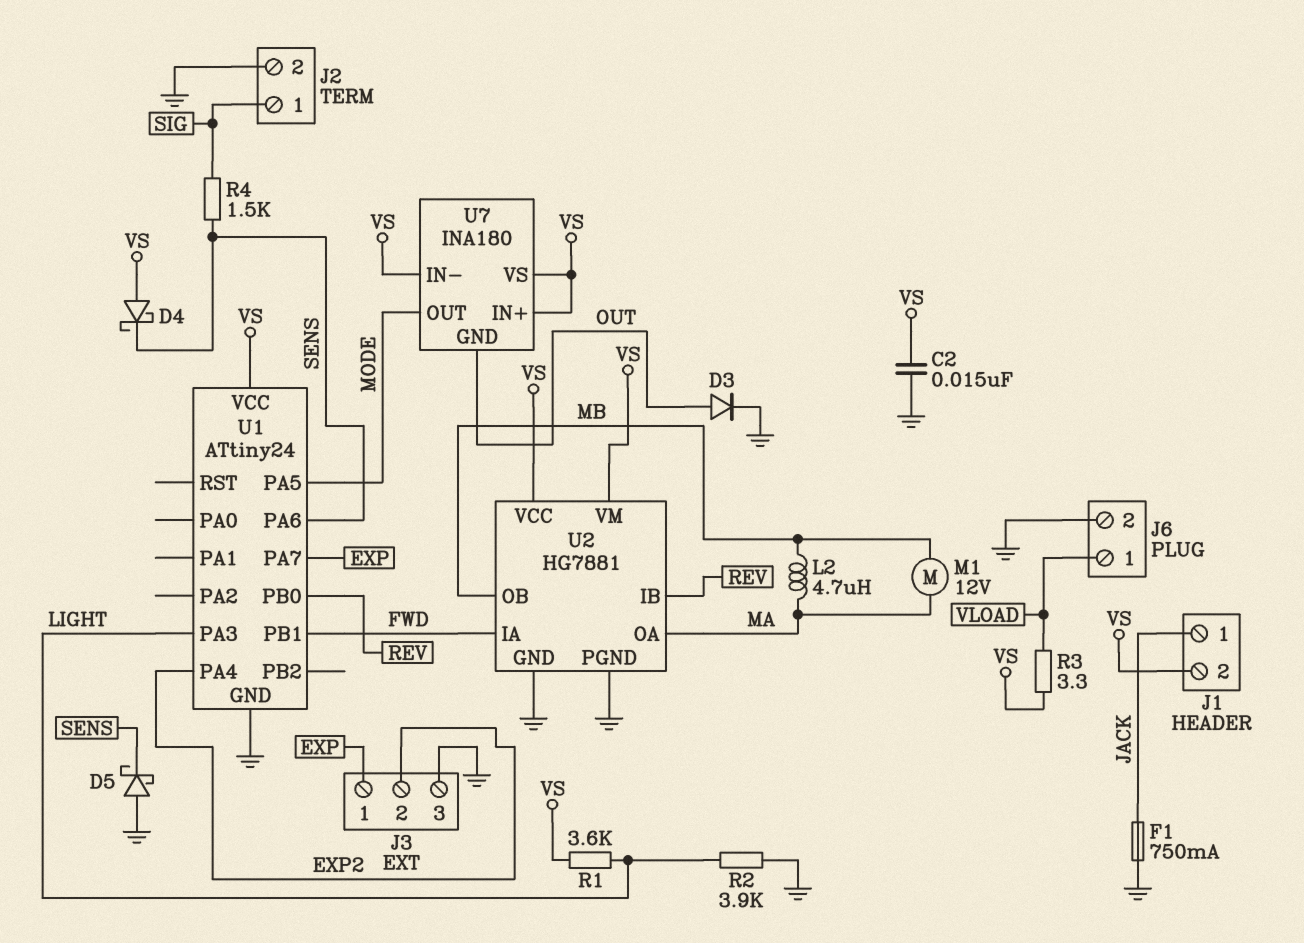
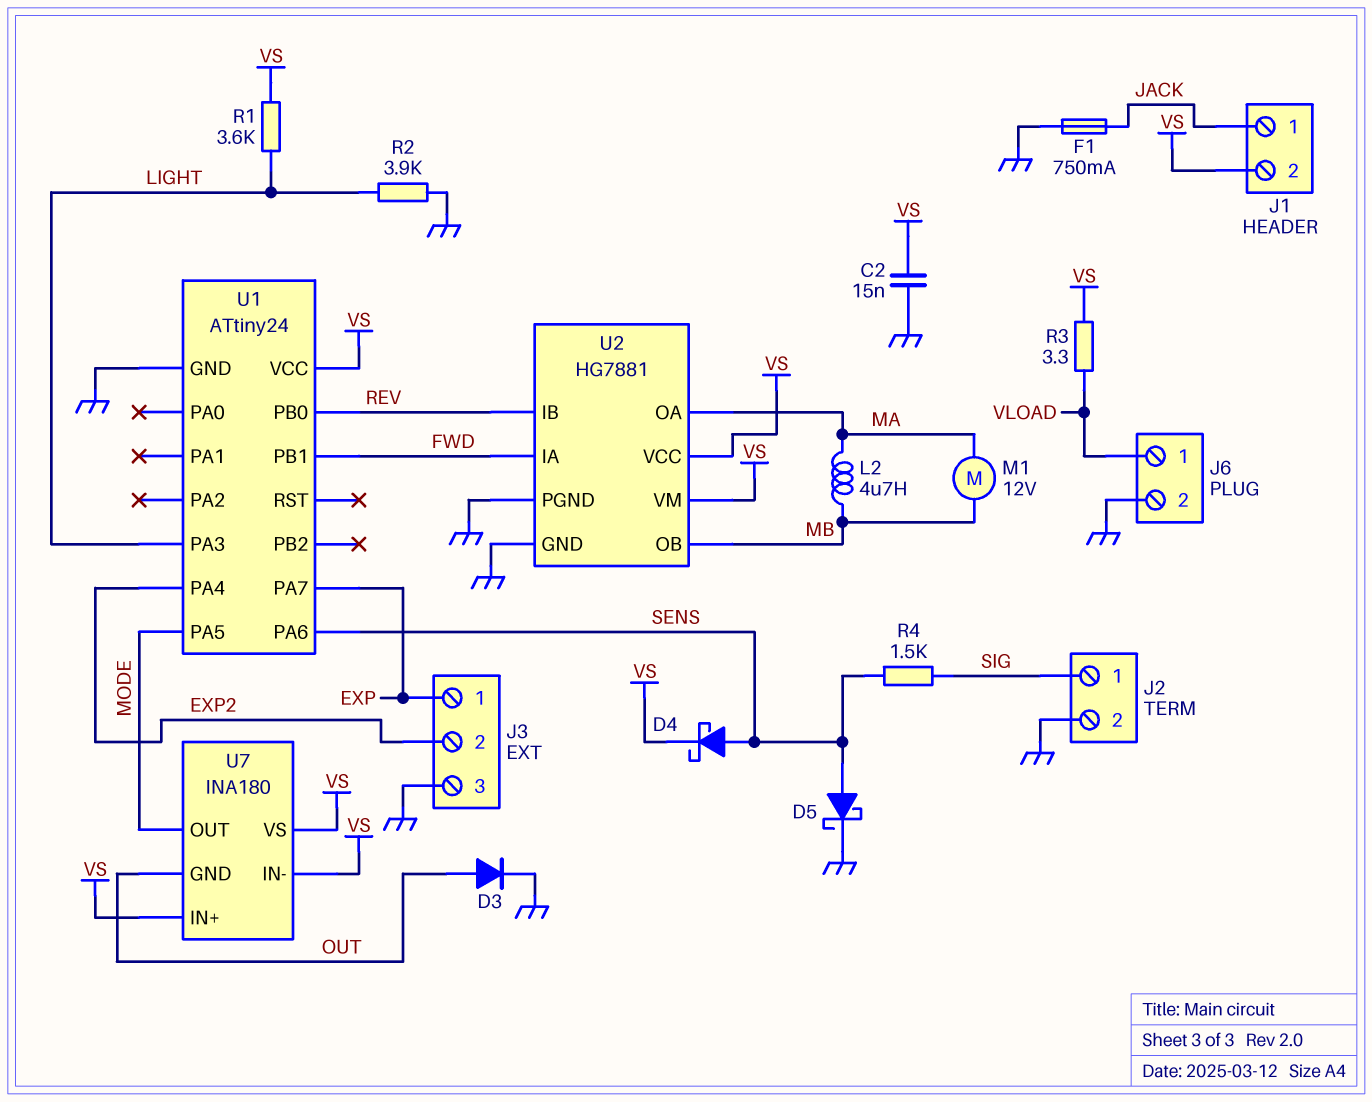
D4: schottky (A VS, K SENS) -> schottky (A SENS, K VS)
D5: schottky (A GND, K SENS) -> schottky (A SENS, K GND)

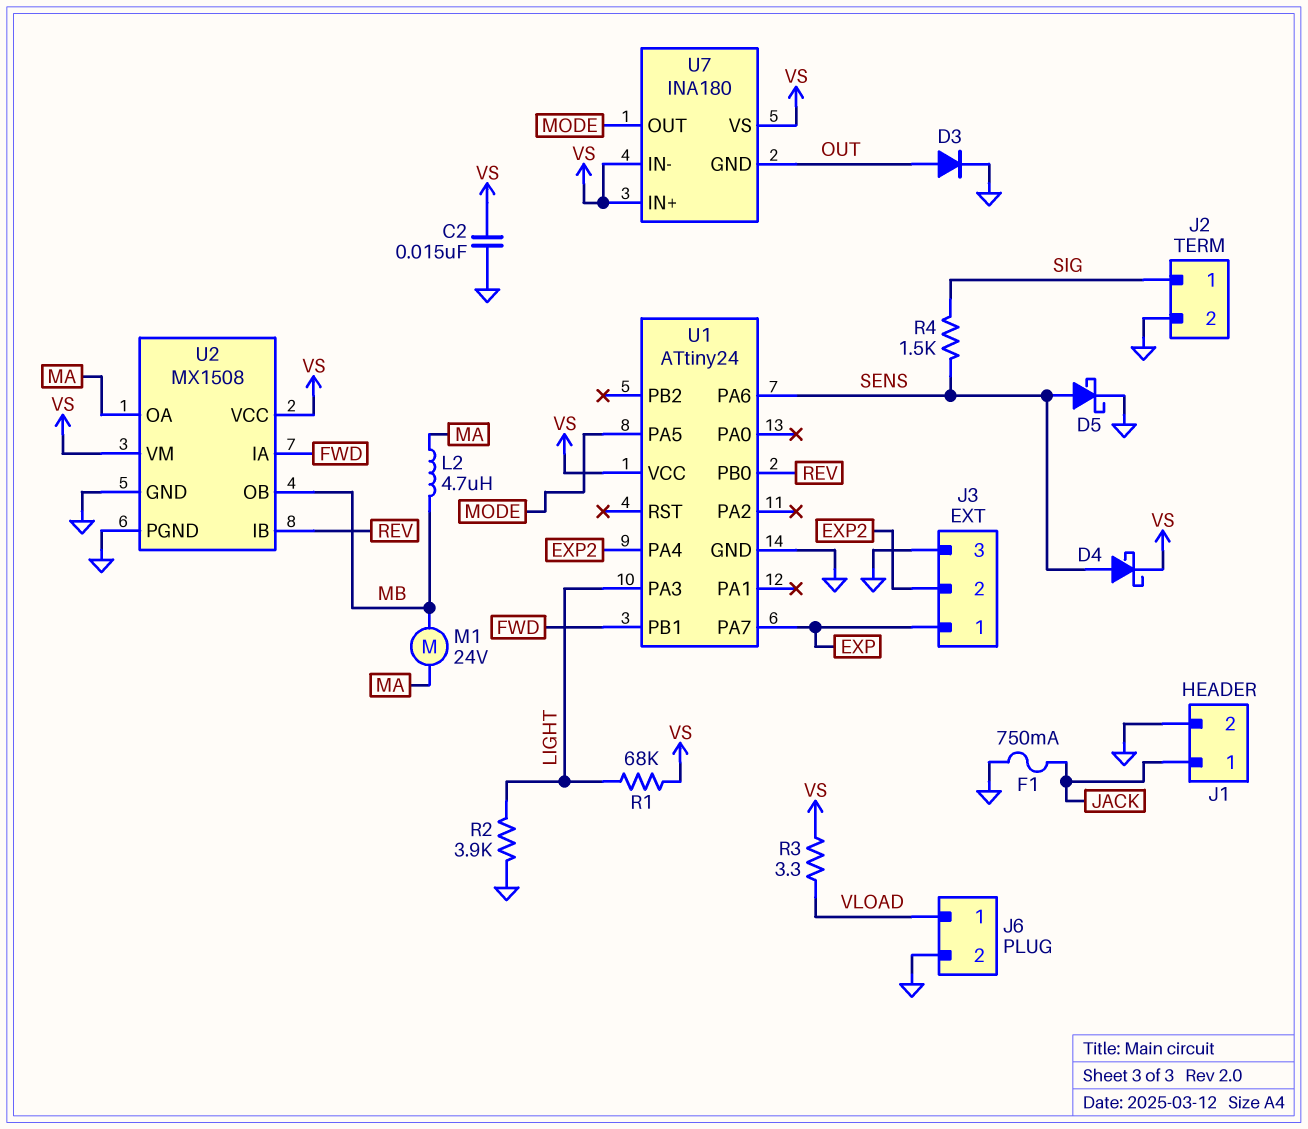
J1 pin 2: VS -> GND
M1: motor 12V (MA, MB) -> motor 24V (MA, MB)
R1: 3.6k (LIGHT, VS) -> 68k (LIGHT, VS)
U2: HG7881 -> MX1508

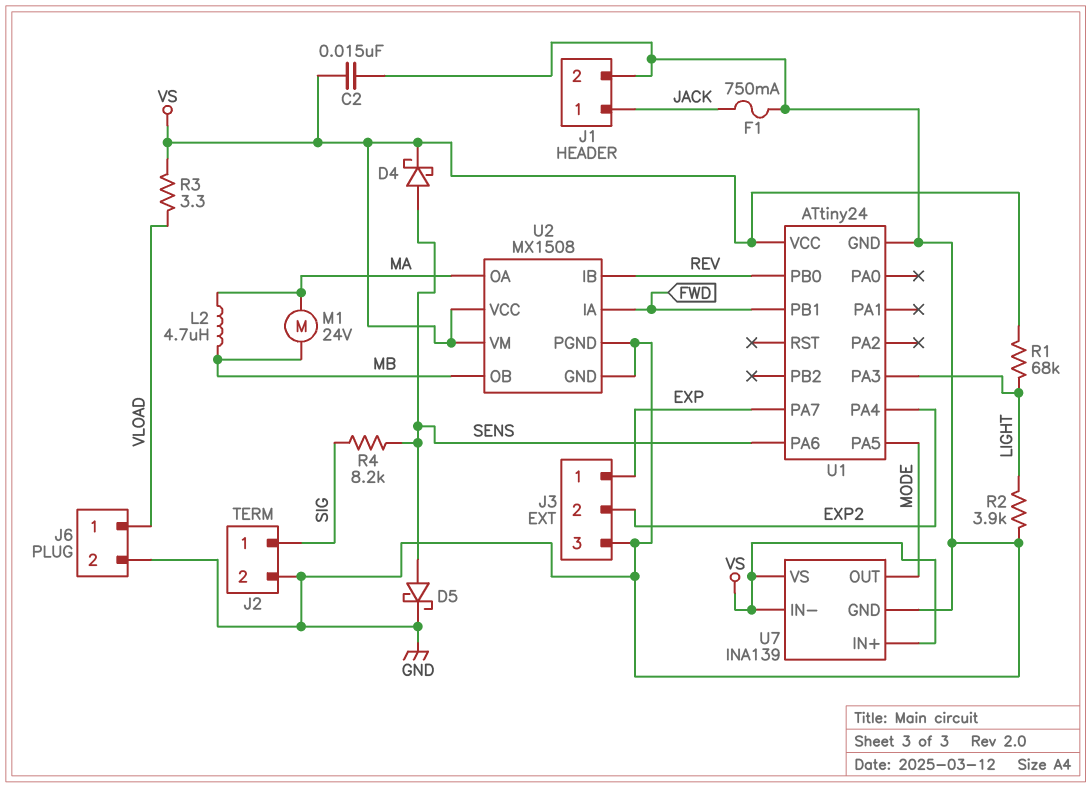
D3: diode (A OUT, K GND) -> none
R4: 1.5k (SENS, SIG) -> 8.2k (SENS, SIG)
U7: INA180 -> INA139
U7 pin GND: OUT -> GND

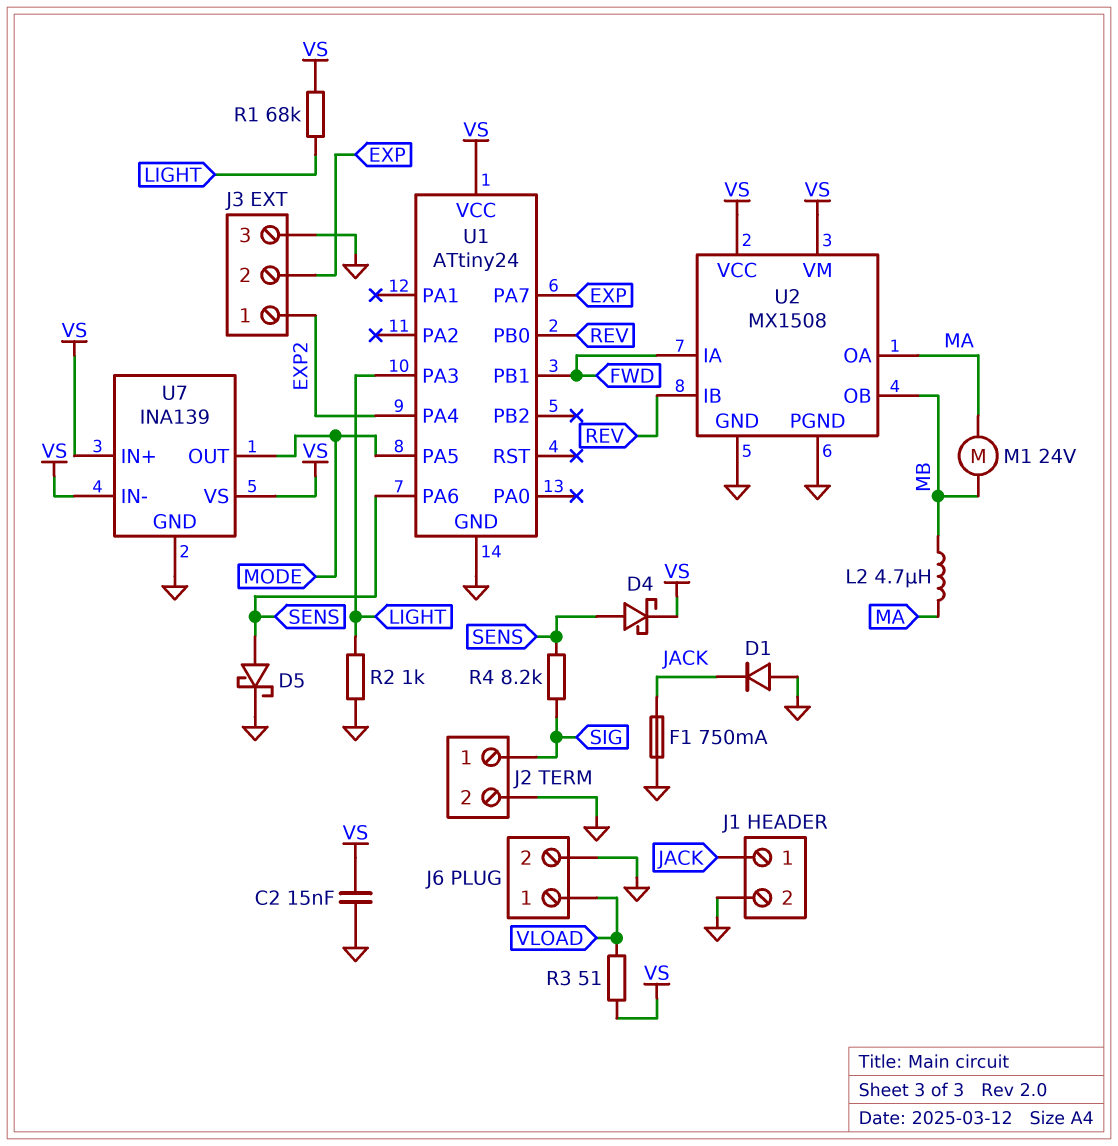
D1: none -> diode (A GND, K JACK)
J3 pin 1: EXP -> EXP2
J3 pin 2: EXP2 -> EXP
R2: 3.9k (GND, LIGHT) -> 1k (GND, LIGHT)
R3: 3.3 (VLOAD, VS) -> 51 (VLOAD, VS)

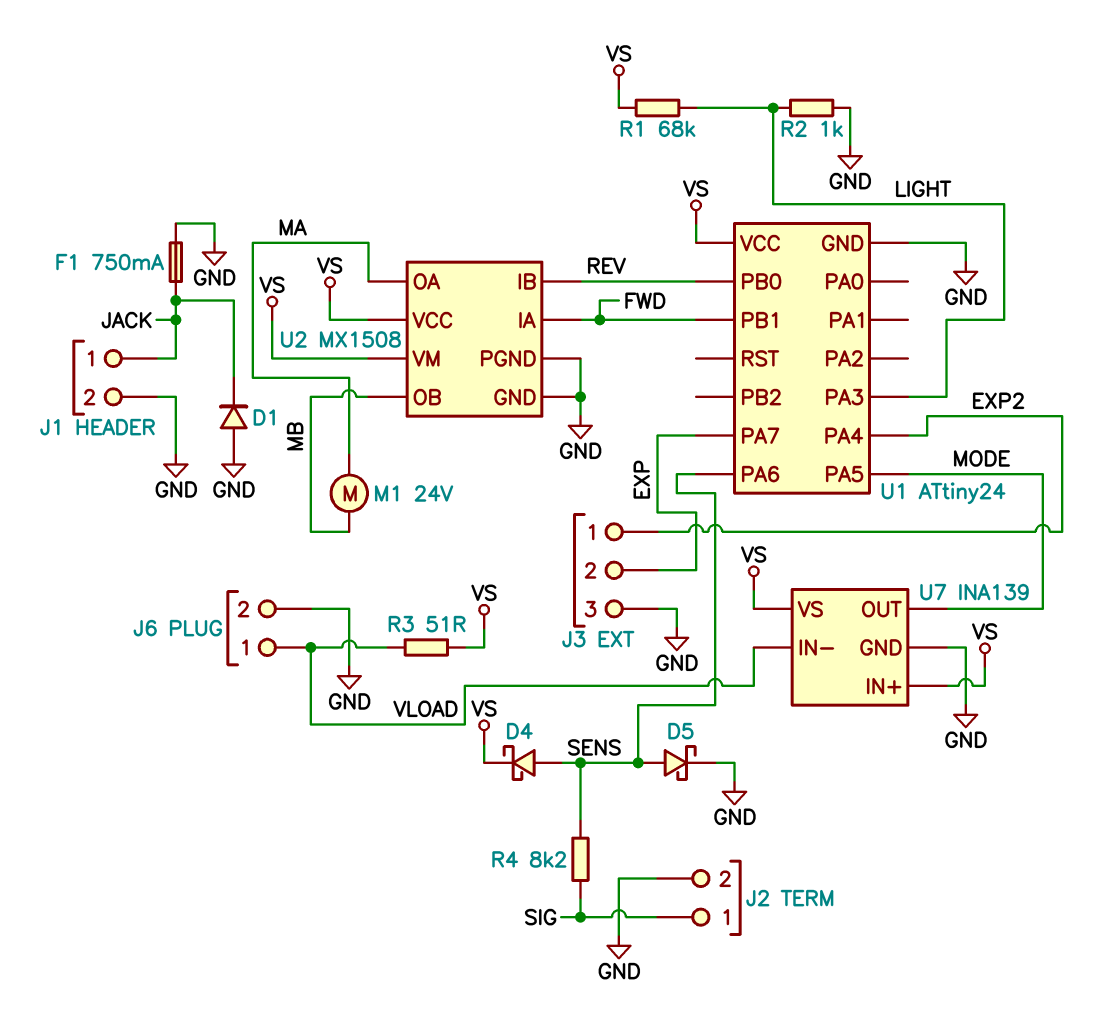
C2: 15nF (GND, VS) -> none
L2: 4.7uH (MA, MB) -> none
U7 pin IN-: VS -> VLOAD

